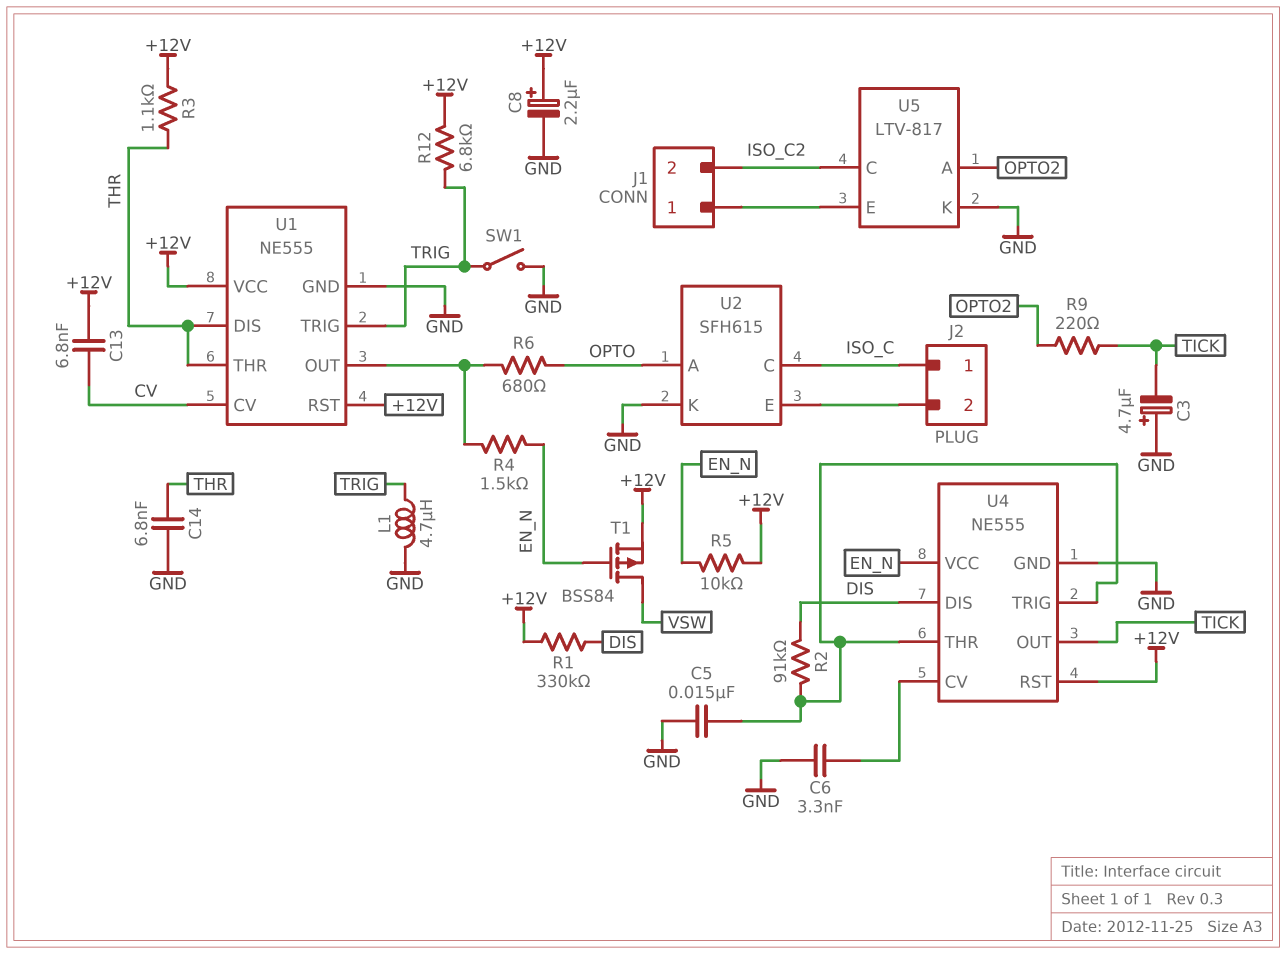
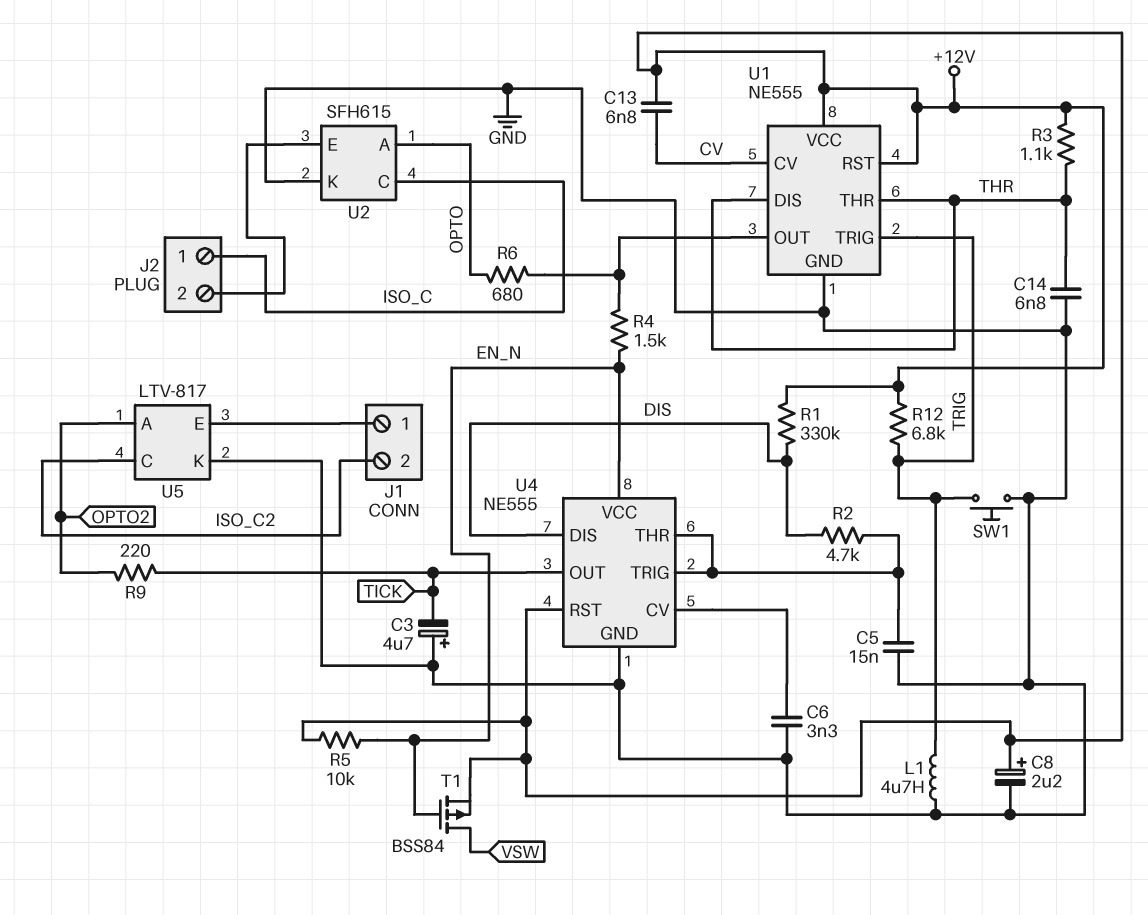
R2: 91k (DIS, U4/THR) -> 4.7k (DIS, U4/THR)
SW1: switch (GND, TRIG) -> button (GND, TRIG)

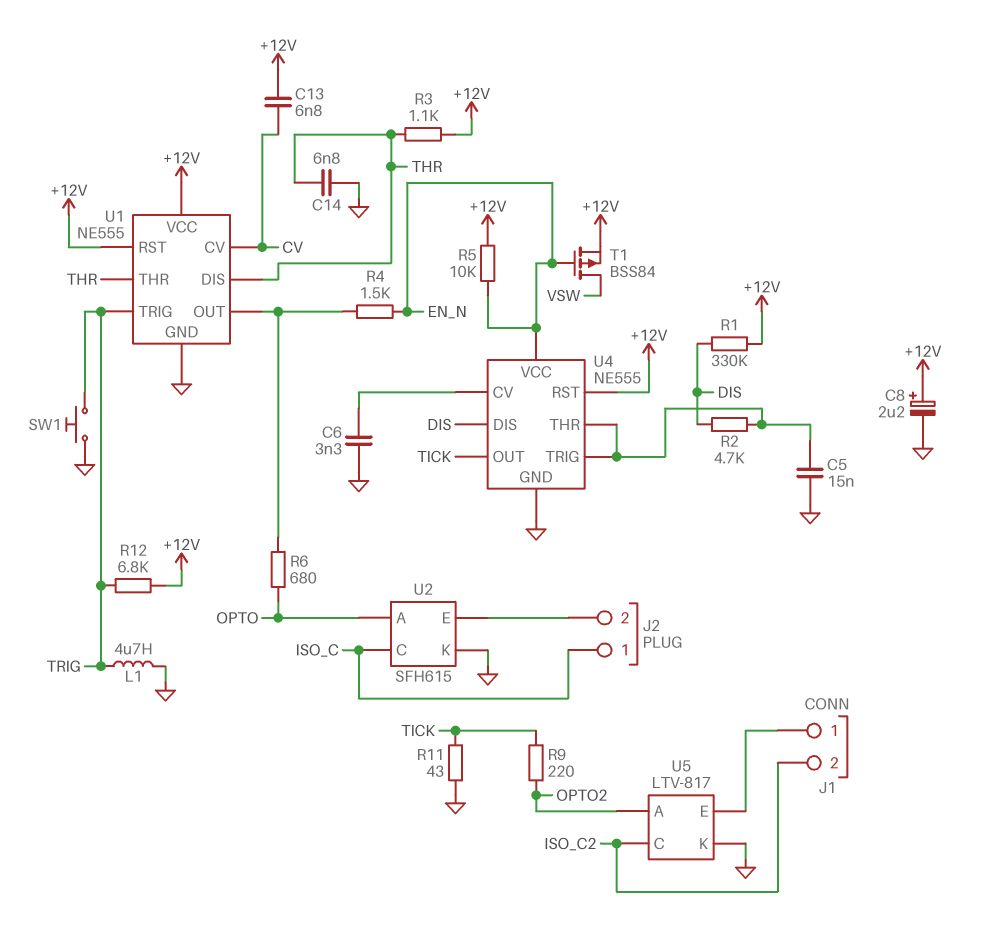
C3: 4.7uF (plus GND, minus TICK) -> none
R11: none -> 43 (GND, TICK)

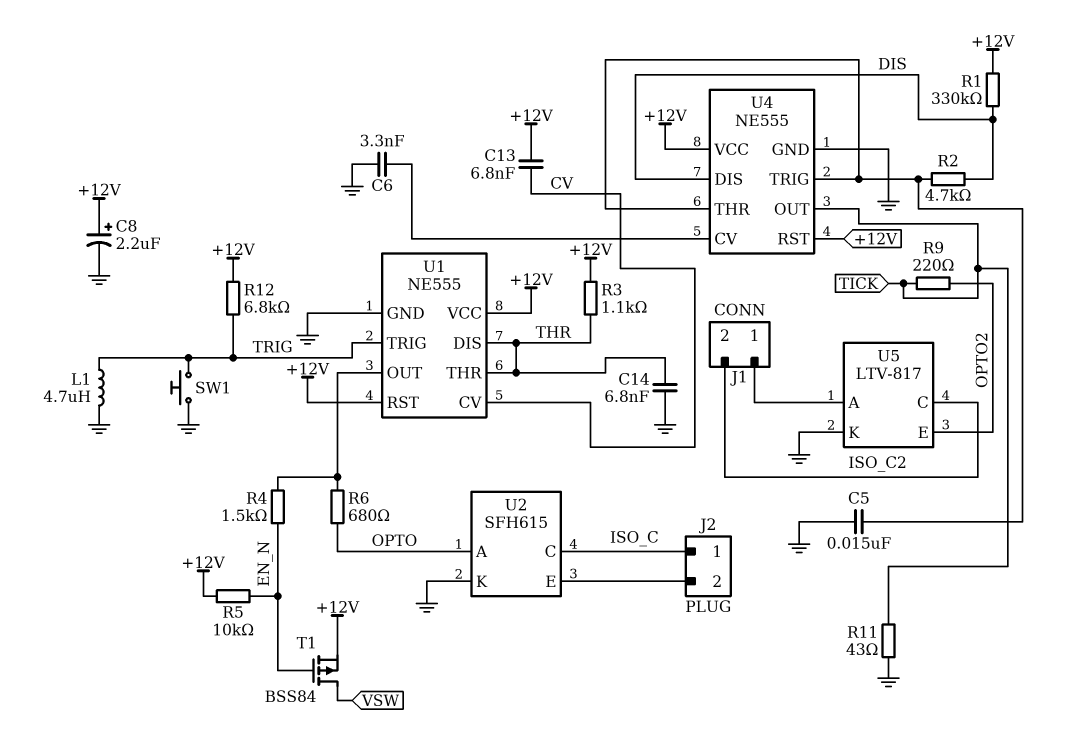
U4 pin VCC: EN_N -> +12V
U5 pin A: OPTO2 -> J1/1
U5 pin E: J1/1 -> OPTO2

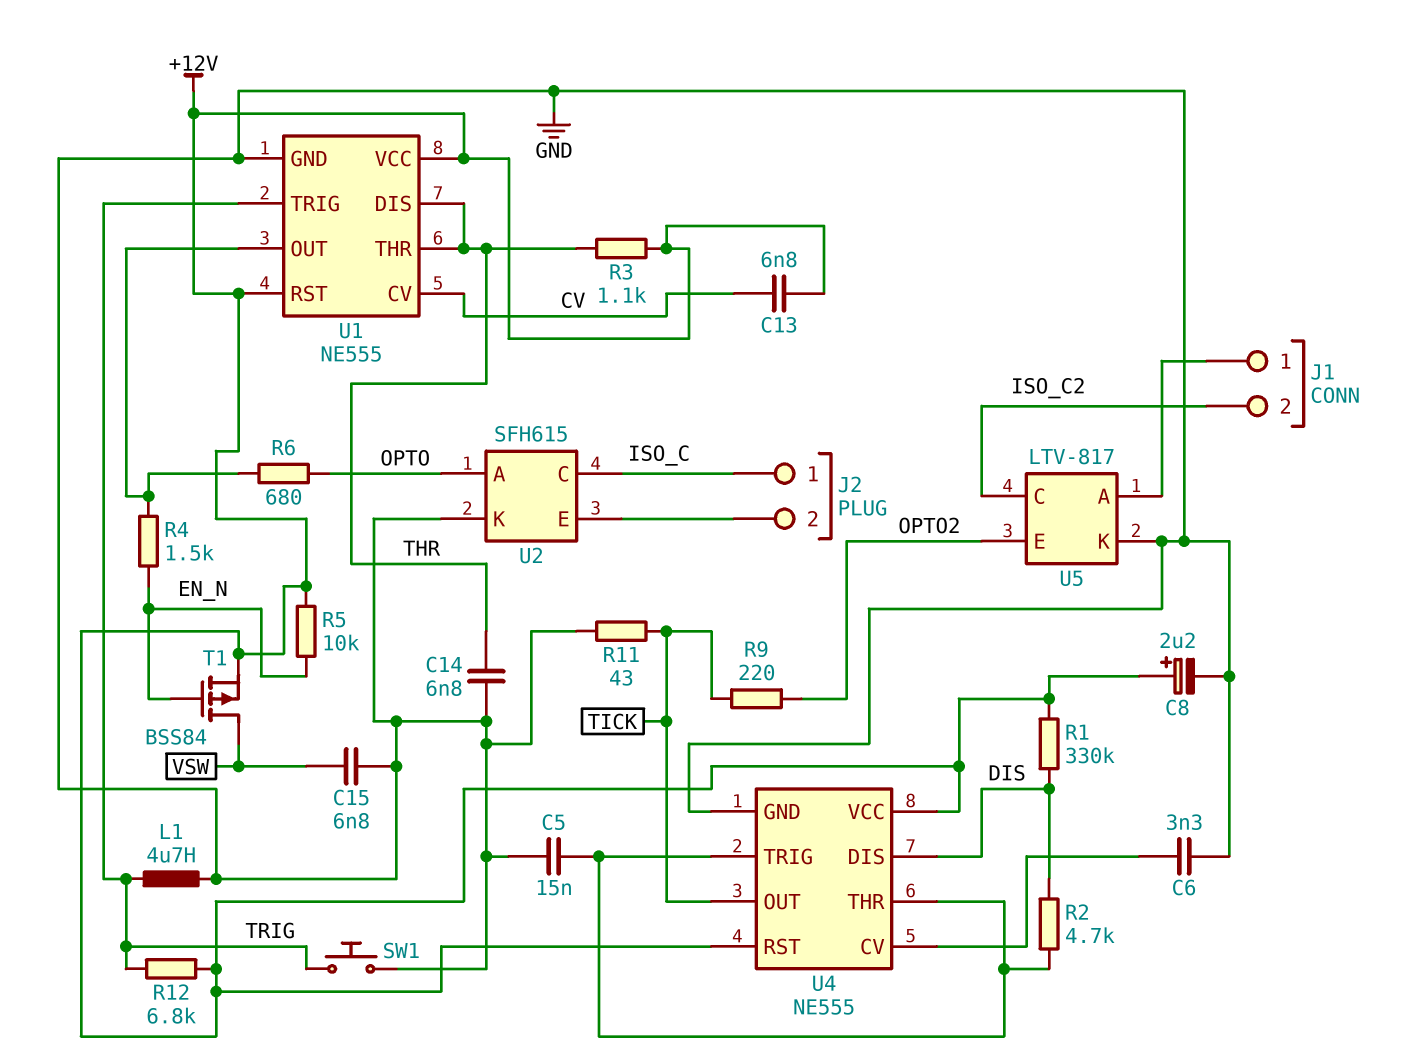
C15: none -> 6.8nF (GND, VSW)

